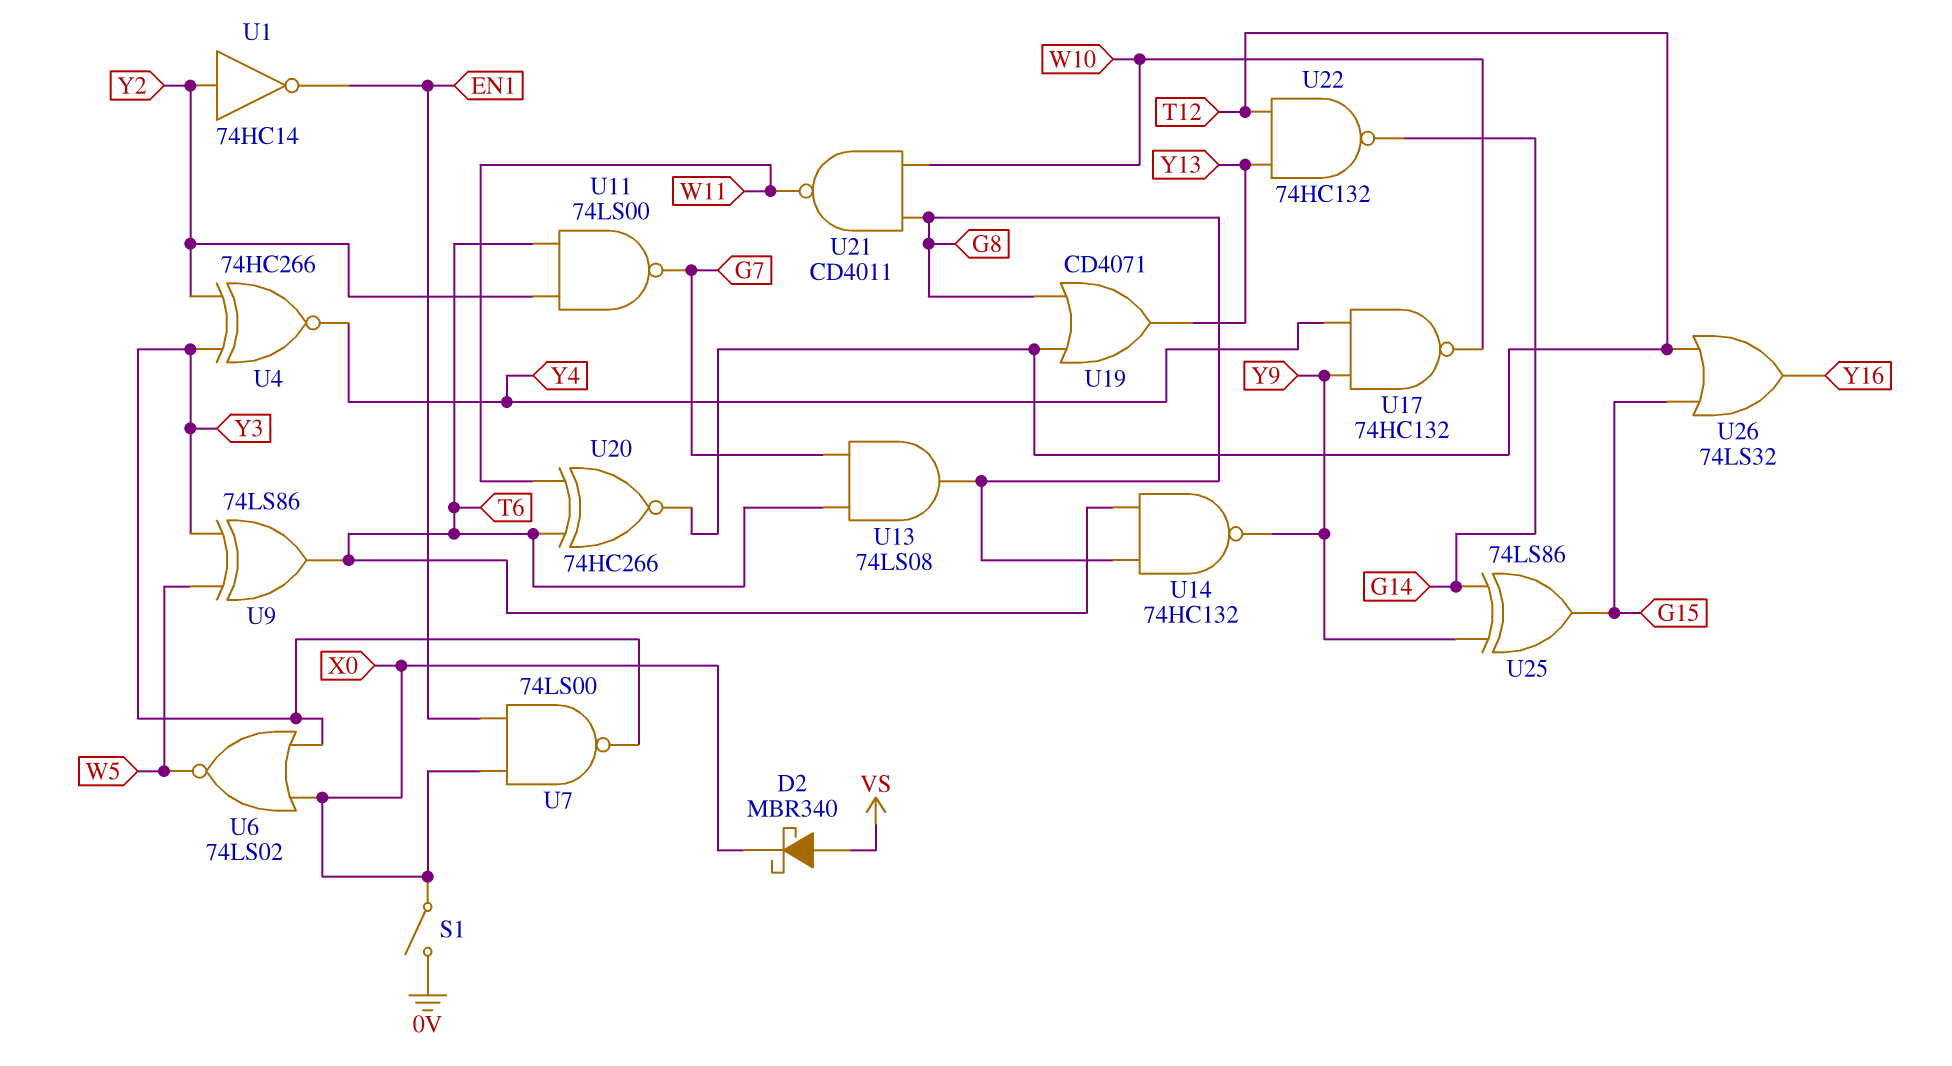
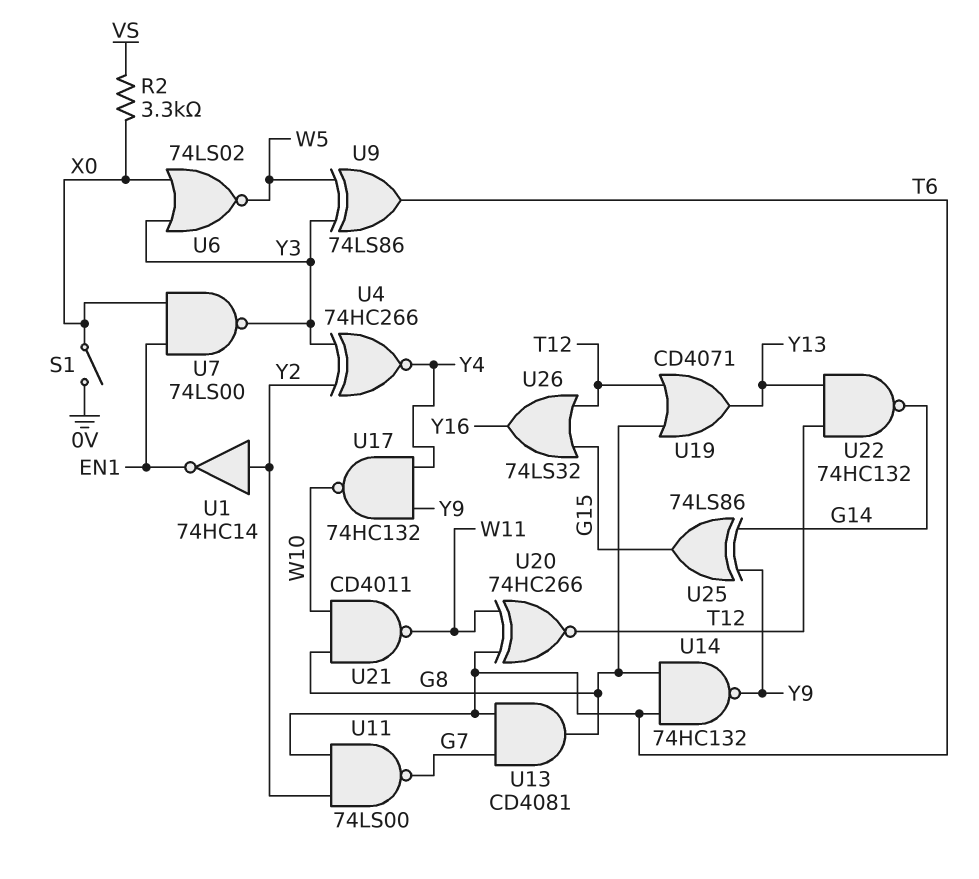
D2: schottky MBR340 (A VS, K X0) -> none
R2: none -> 3.3k (VS, X0)
U13: AND 74LS08 (in G7, in T6, out G8) -> AND CD4081 (in G7, in T6, out G8)

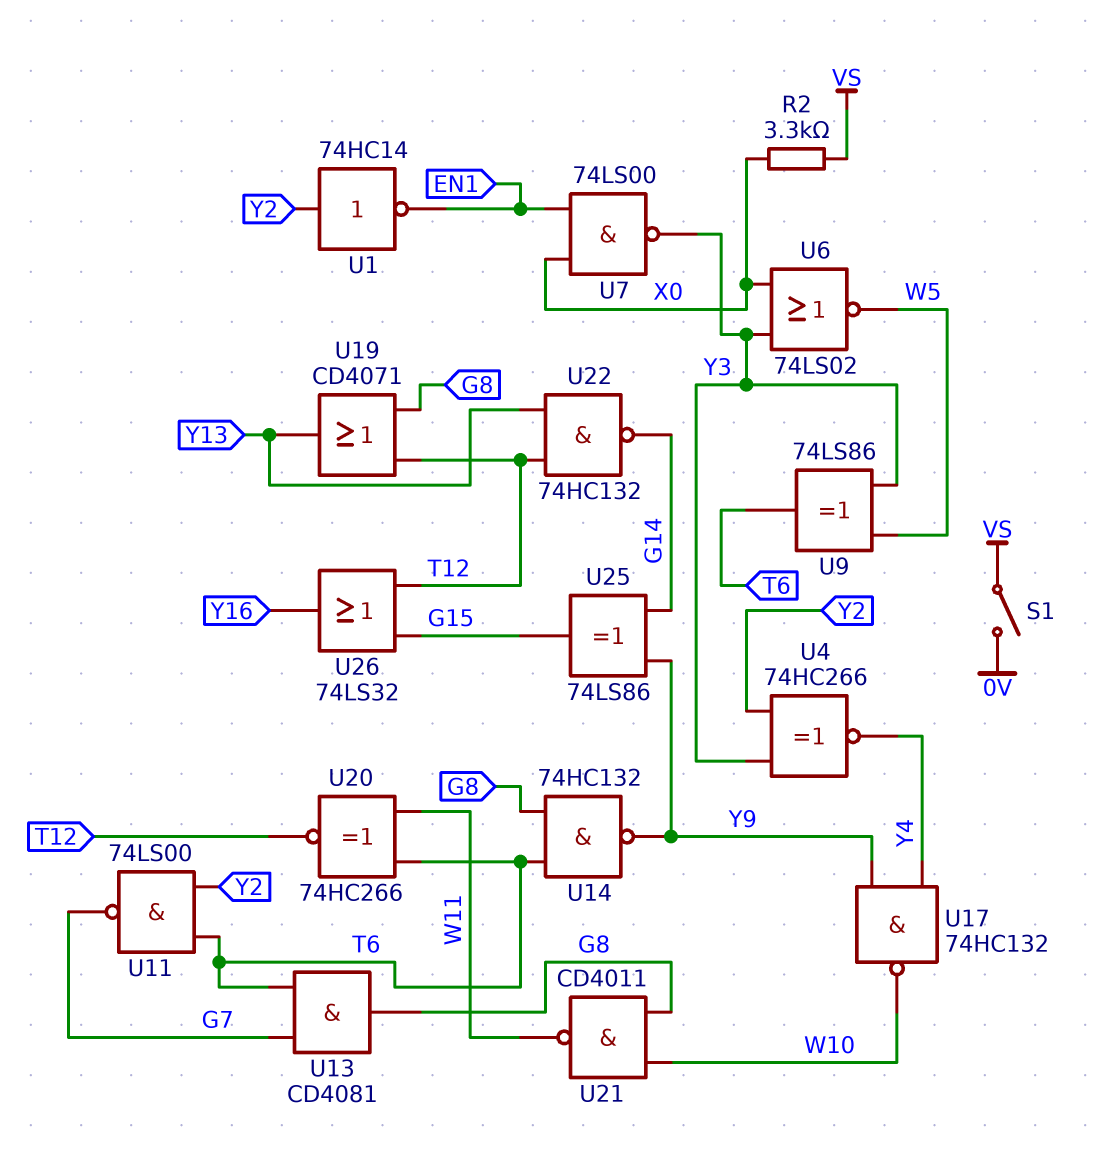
S1: switch (0V, X0) -> switch (0V, VS)

